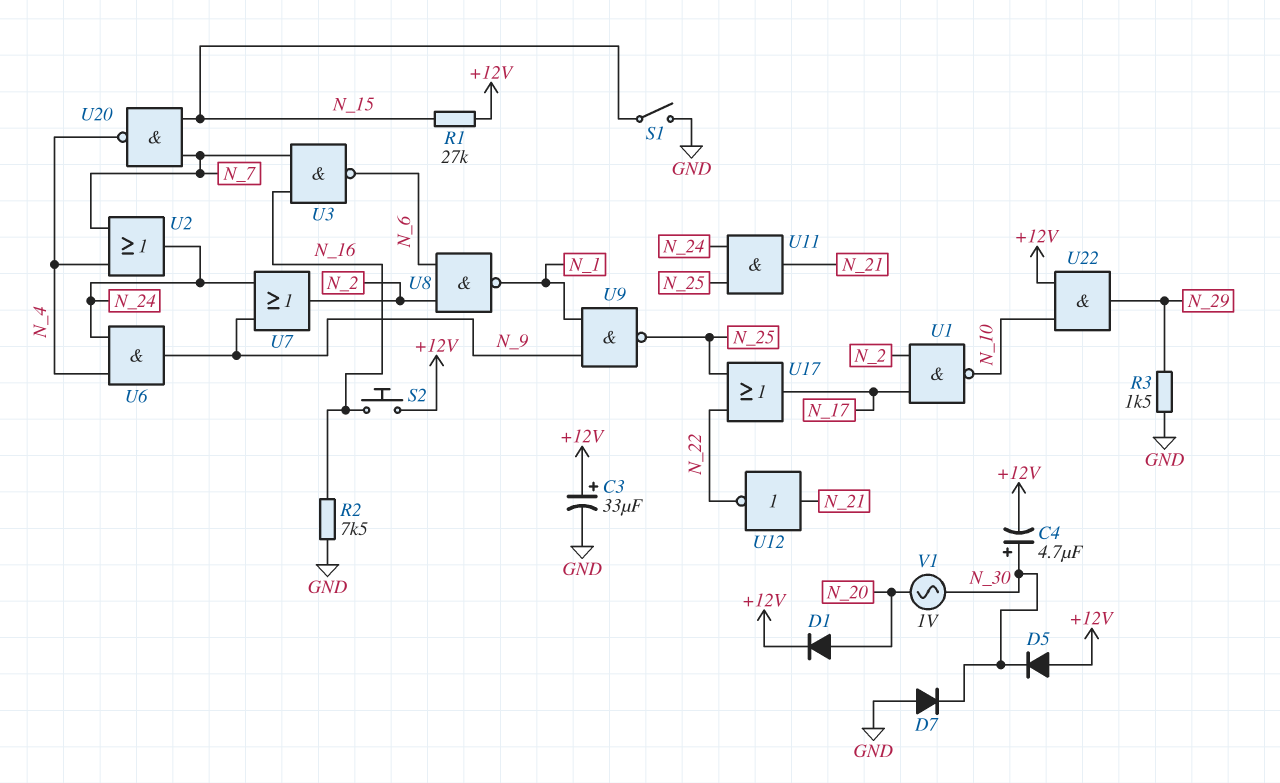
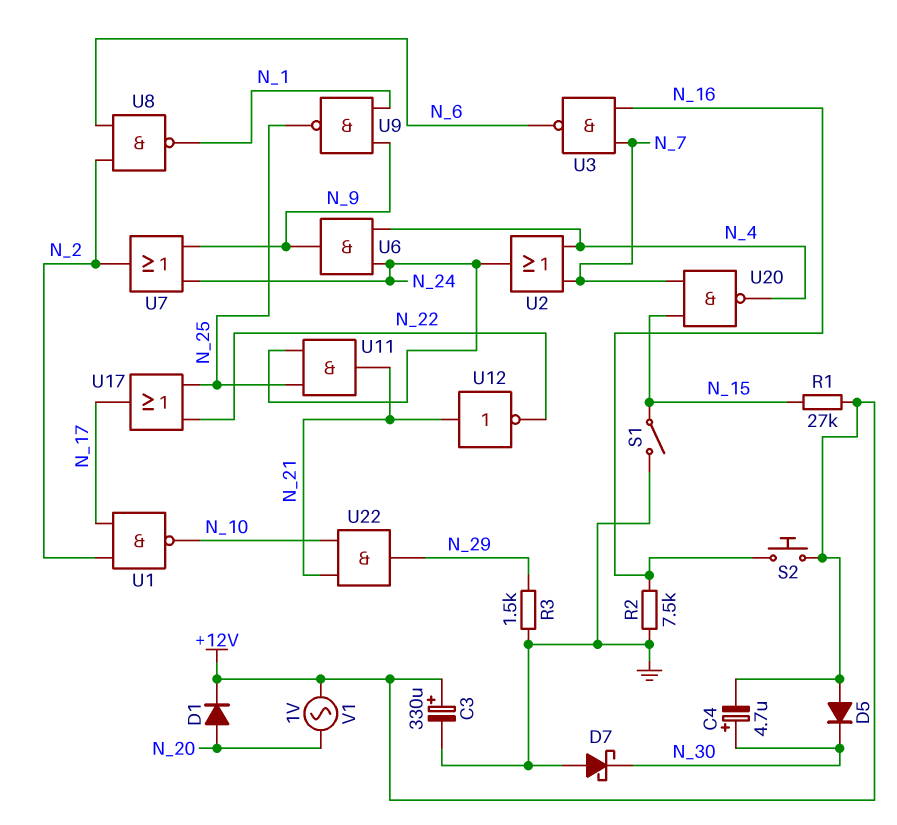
C3: 33uF (plus +12V, minus GND) -> 330uF (plus +12V, minus GND)
D7: diode (A GND, K N_30) -> schottky (A GND, K N_30)
U22: AND (in +12V, in N_10, out N_29) -> AND (in N_10, in N_21, out N_29)
V1: AC 1V (N_20, N_30) -> AC 1V (+12V, N_20)

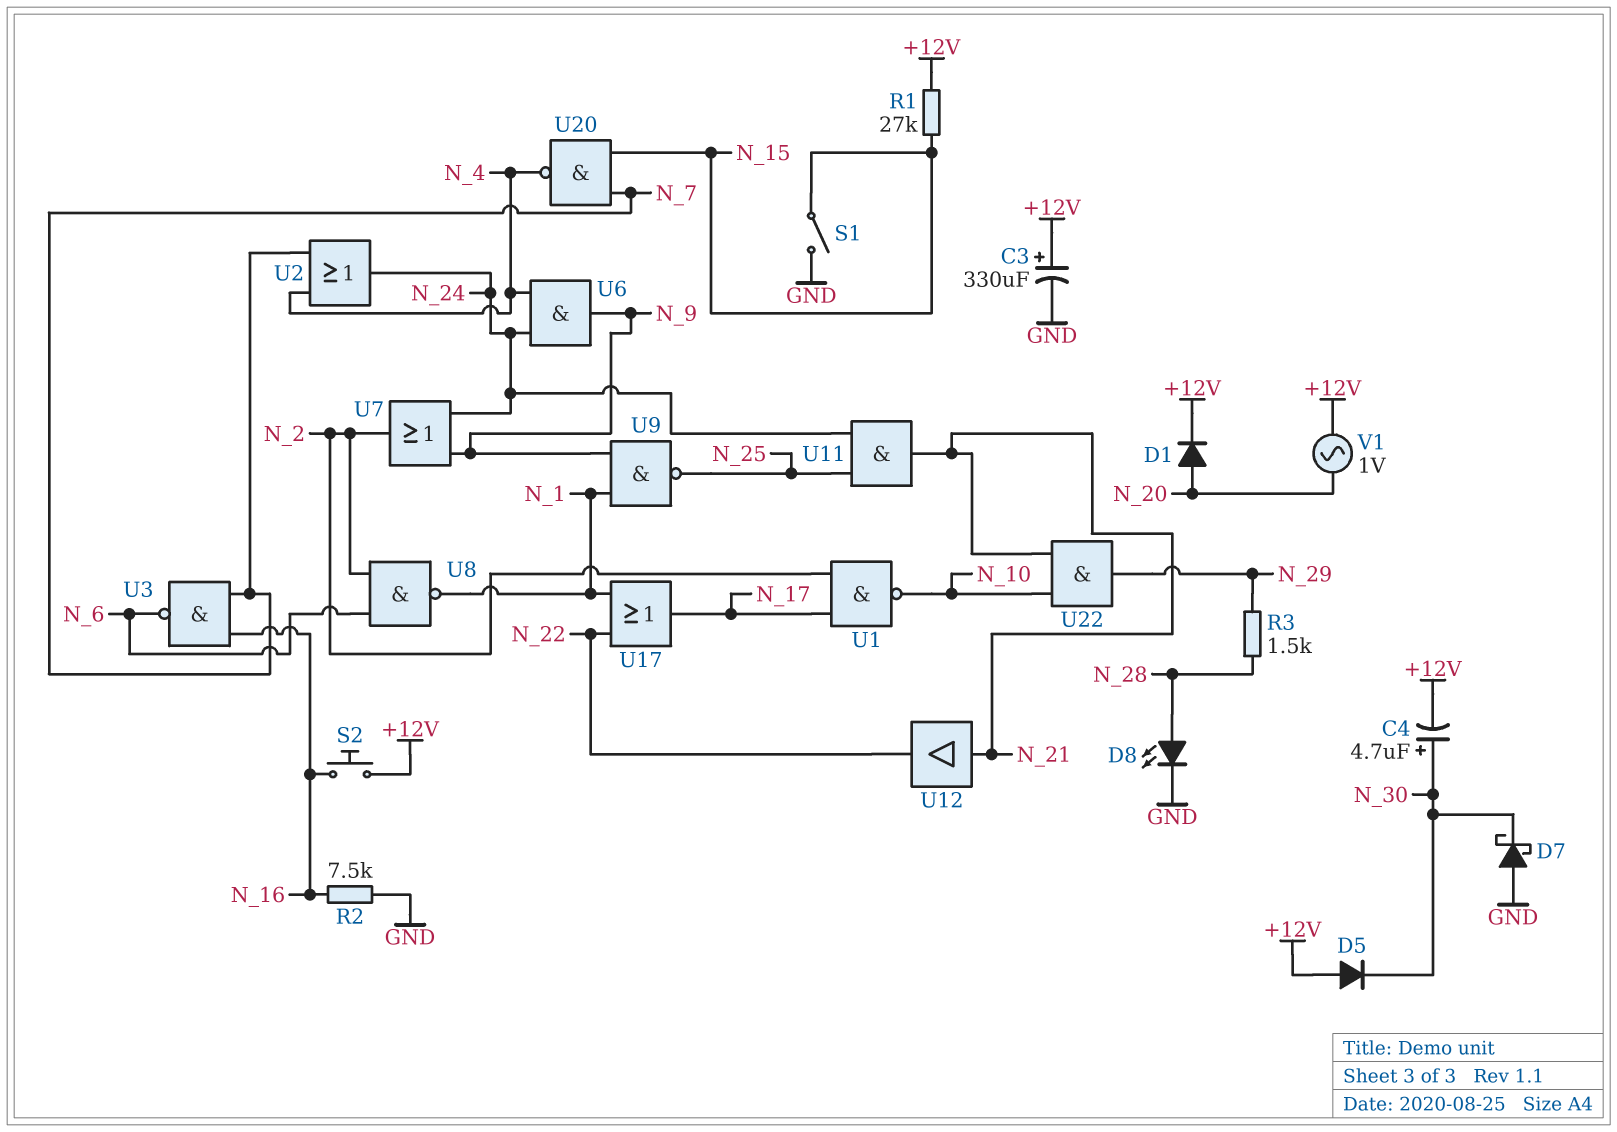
D8: none -> LED (A N_28, K GND)
R3: 1.5k (GND, N_29) -> 1.5k (N_28, N_29)
U12: NOT (in N_21, out N_22) -> buffer (in N_21, out N_22)
U17: OR (in N_22, in N_25, out N_17) -> OR (in N_1, in N_22, out N_17)

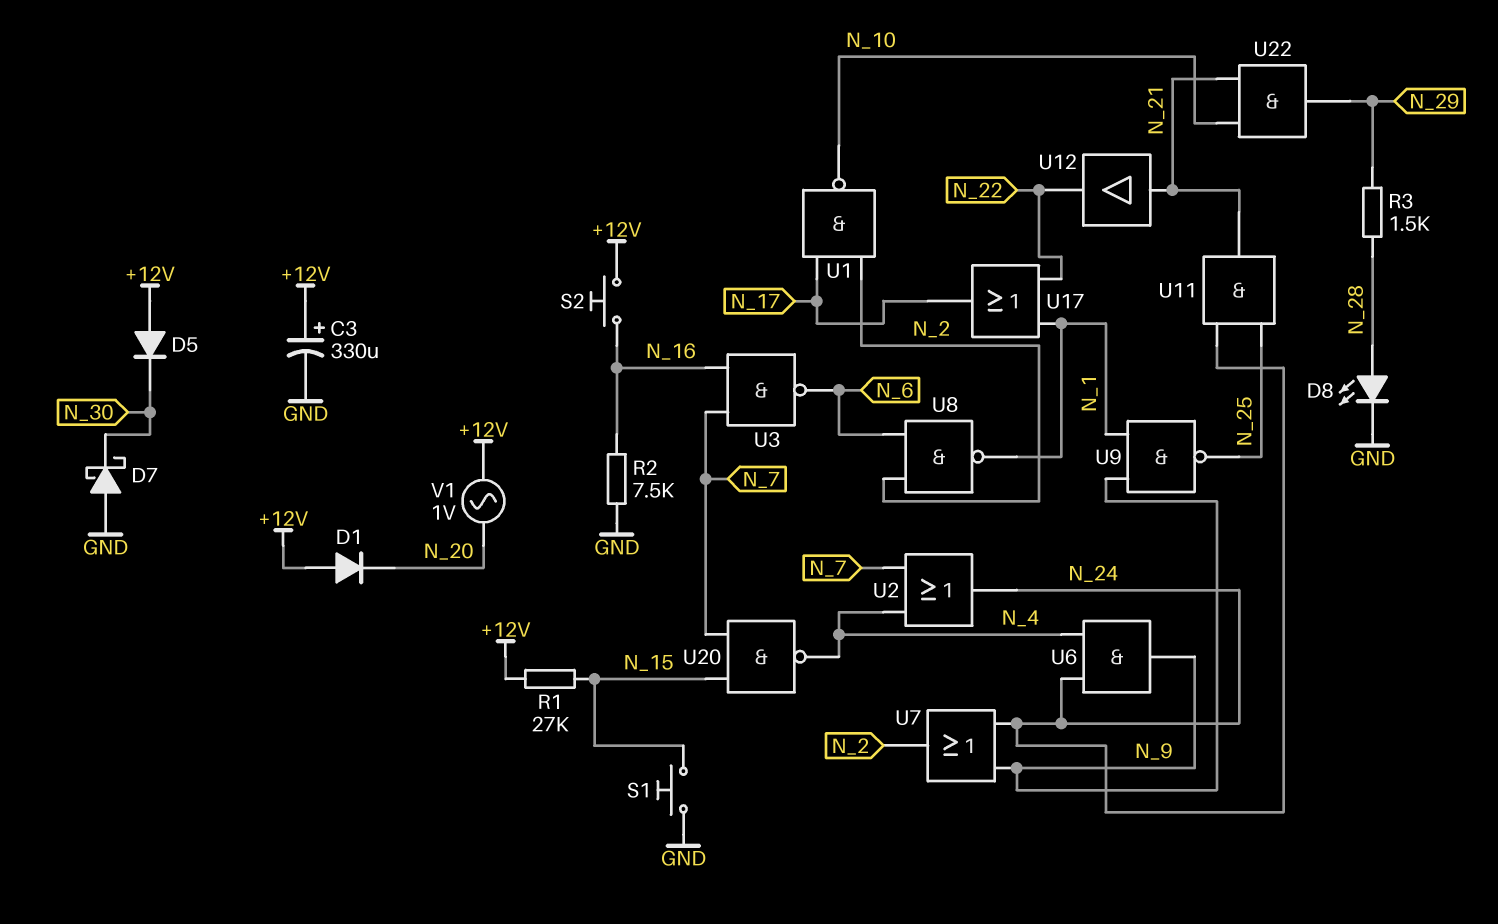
C4: 4.7uF (plus N_30, minus +12V) -> none
D1: diode (A N_20, K +12V) -> diode (A +12V, K N_20)
S1: switch (GND, N_15) -> button (GND, N_15)

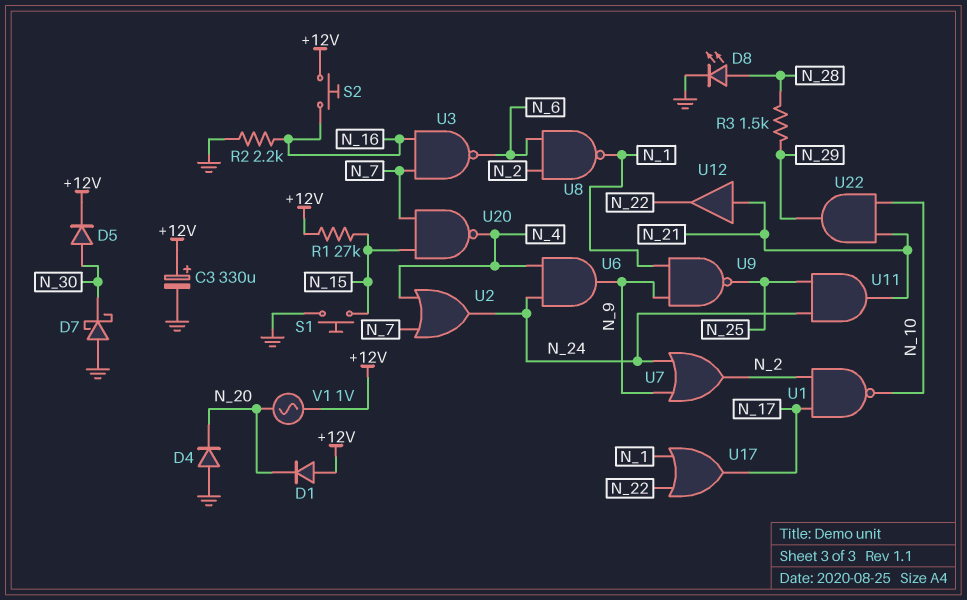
D4: none -> diode (A GND, K N_20)
D5: diode (A +12V, K N_30) -> diode (A N_30, K +12V)
R2: 7.5k (GND, N_16) -> 2.2k (GND, N_16)

